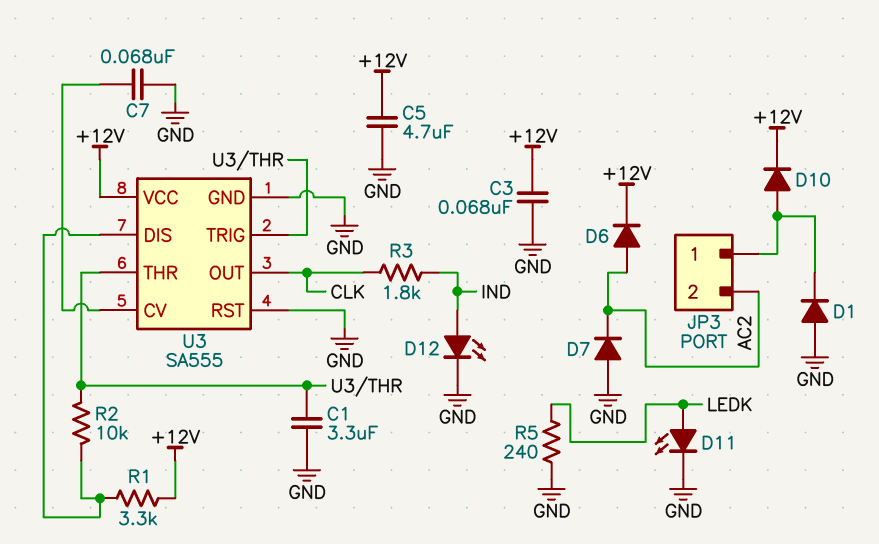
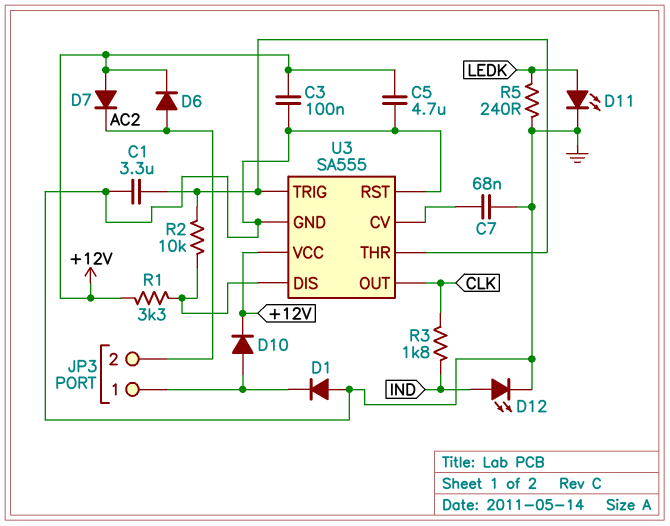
C3: 68nF (+12V, GND) -> 100nF (+12V, GND)
D7: diode (A GND, K AC2) -> diode (A +12V, K AC2)

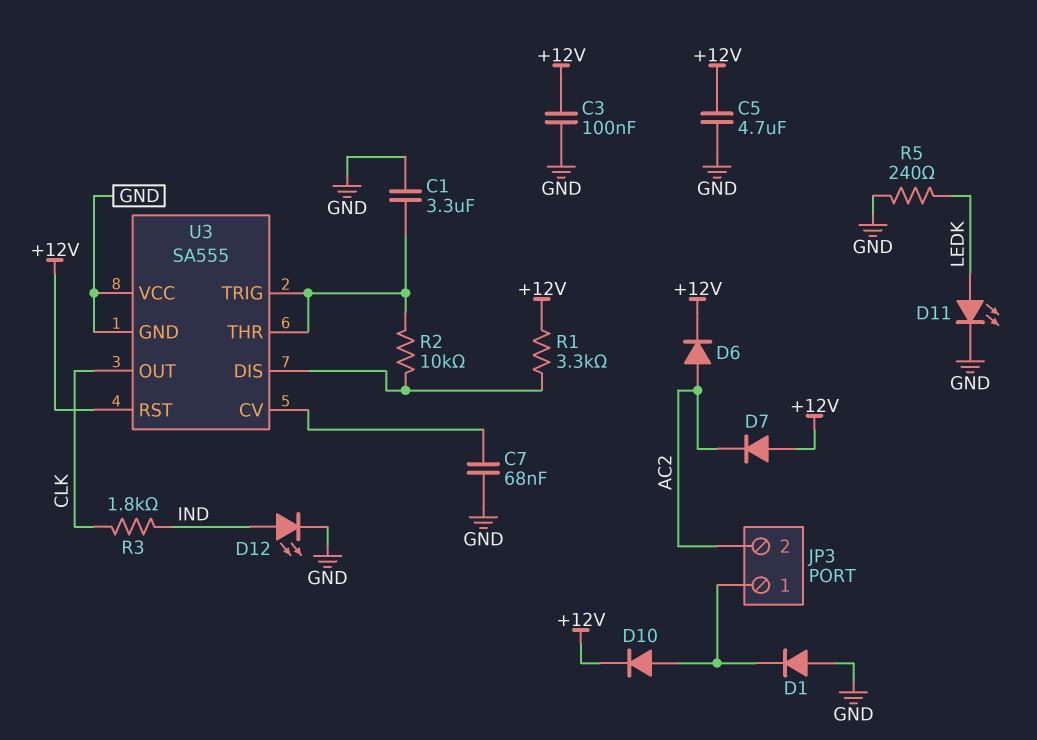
U3 pin RST: GND -> +12V
U3 pin VCC: +12V -> GND

